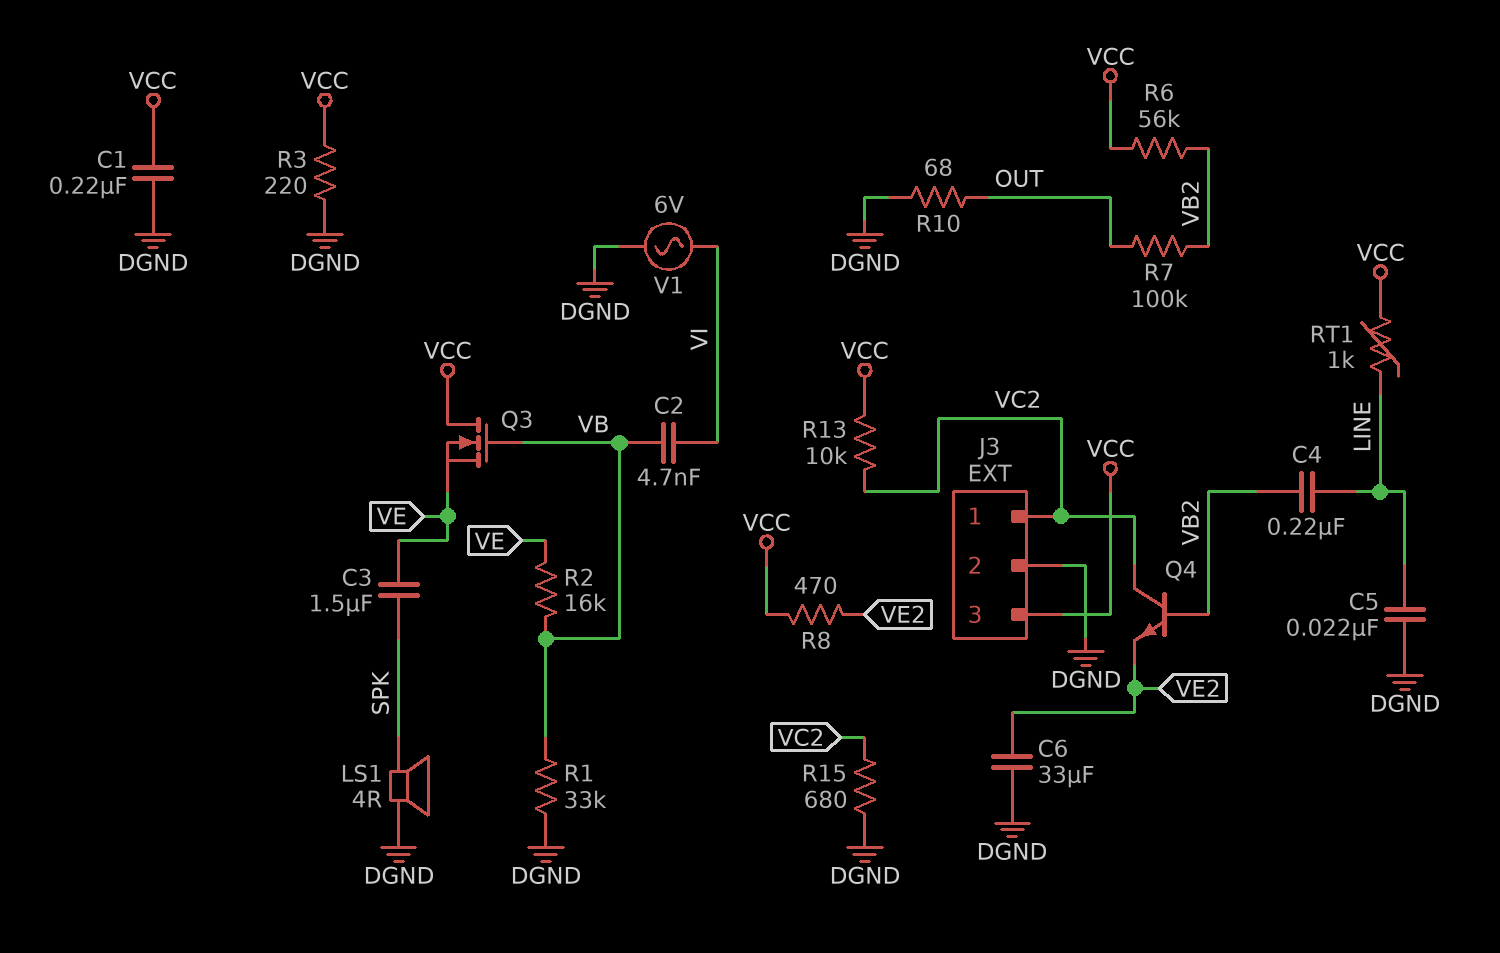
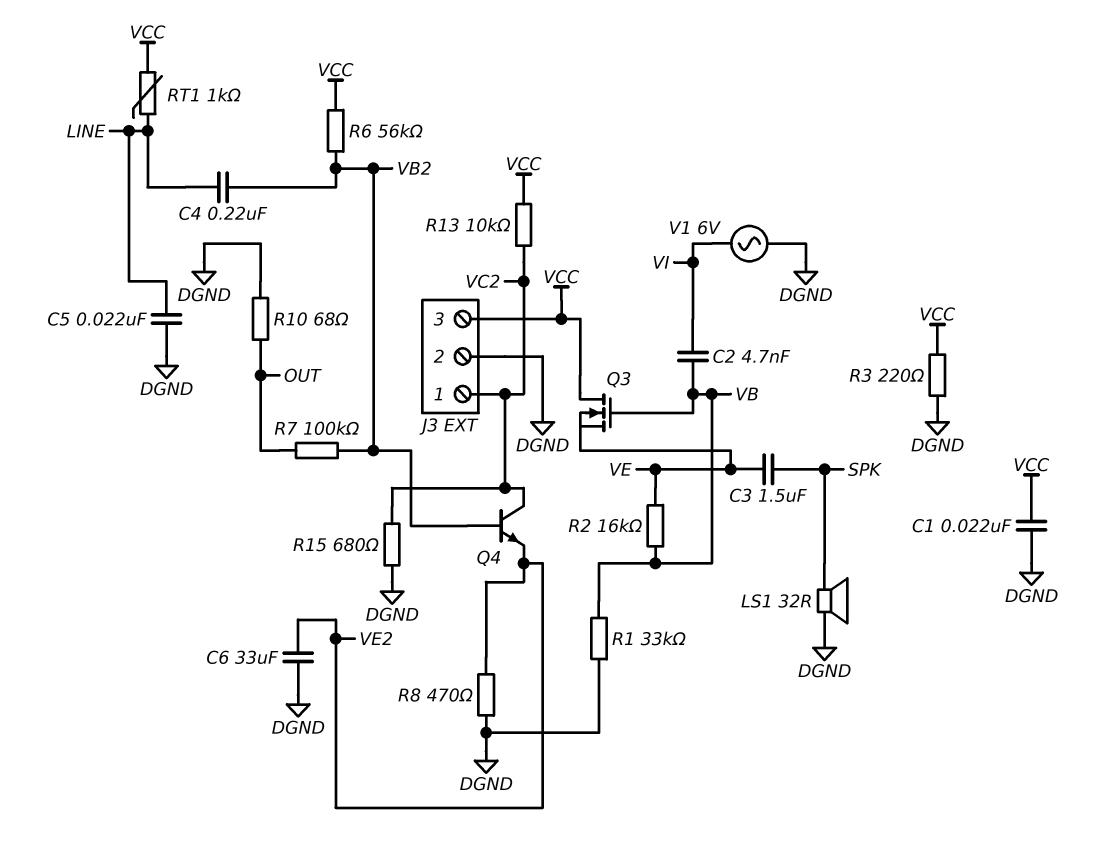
C1: 220nF (DGND, VCC) -> 22nF (DGND, VCC)
LS1: speaker 4R (DGND, SPK) -> speaker 32R (DGND, SPK)
R8: 470 (VCC, VE2) -> 470 (DGND, VE2)

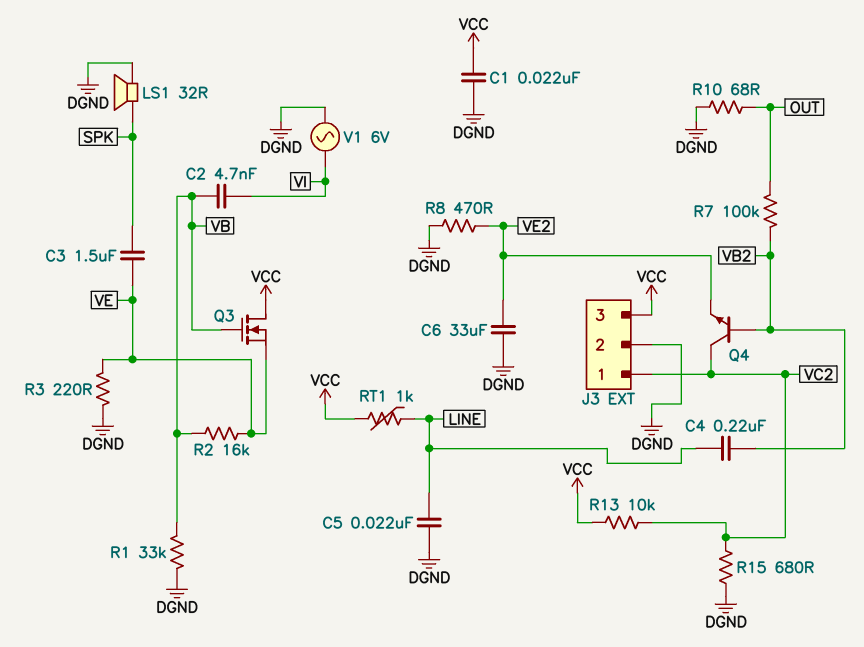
R3: 220 (DGND, VCC) -> 220 (DGND, VE)
R6: 56k (VB2, VCC) -> none

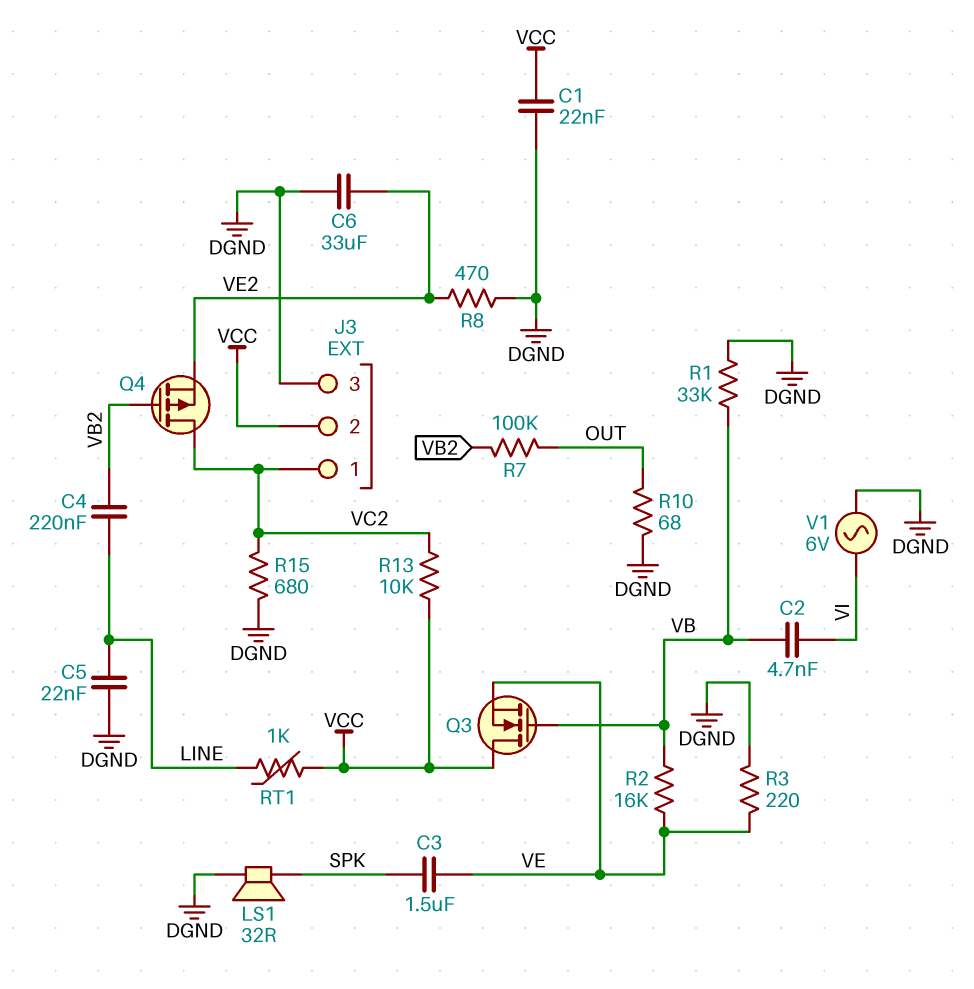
J3 pin 2: DGND -> VCC
J3 pin 3: VCC -> DGND
Q4: NPN (B VB2, C VC2, E VE2) -> PMOS (G VB2, D VC2, S VE2)

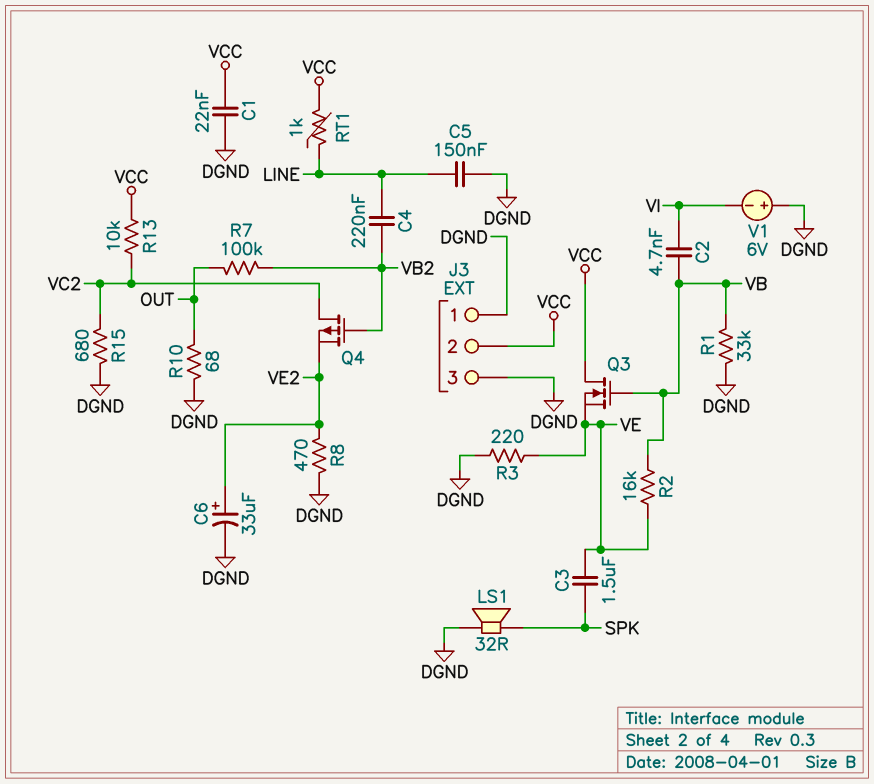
C5: 22nF (DGND, LINE) -> 150nF (DGND, LINE)
C6: 33uF (DGND, VE2) -> 33uF (plus VE2, minus DGND)
J3 pin 1: VC2 -> DGND
V1: AC 6V (DGND, VI) -> 6V (plus DGND, minus VI)

